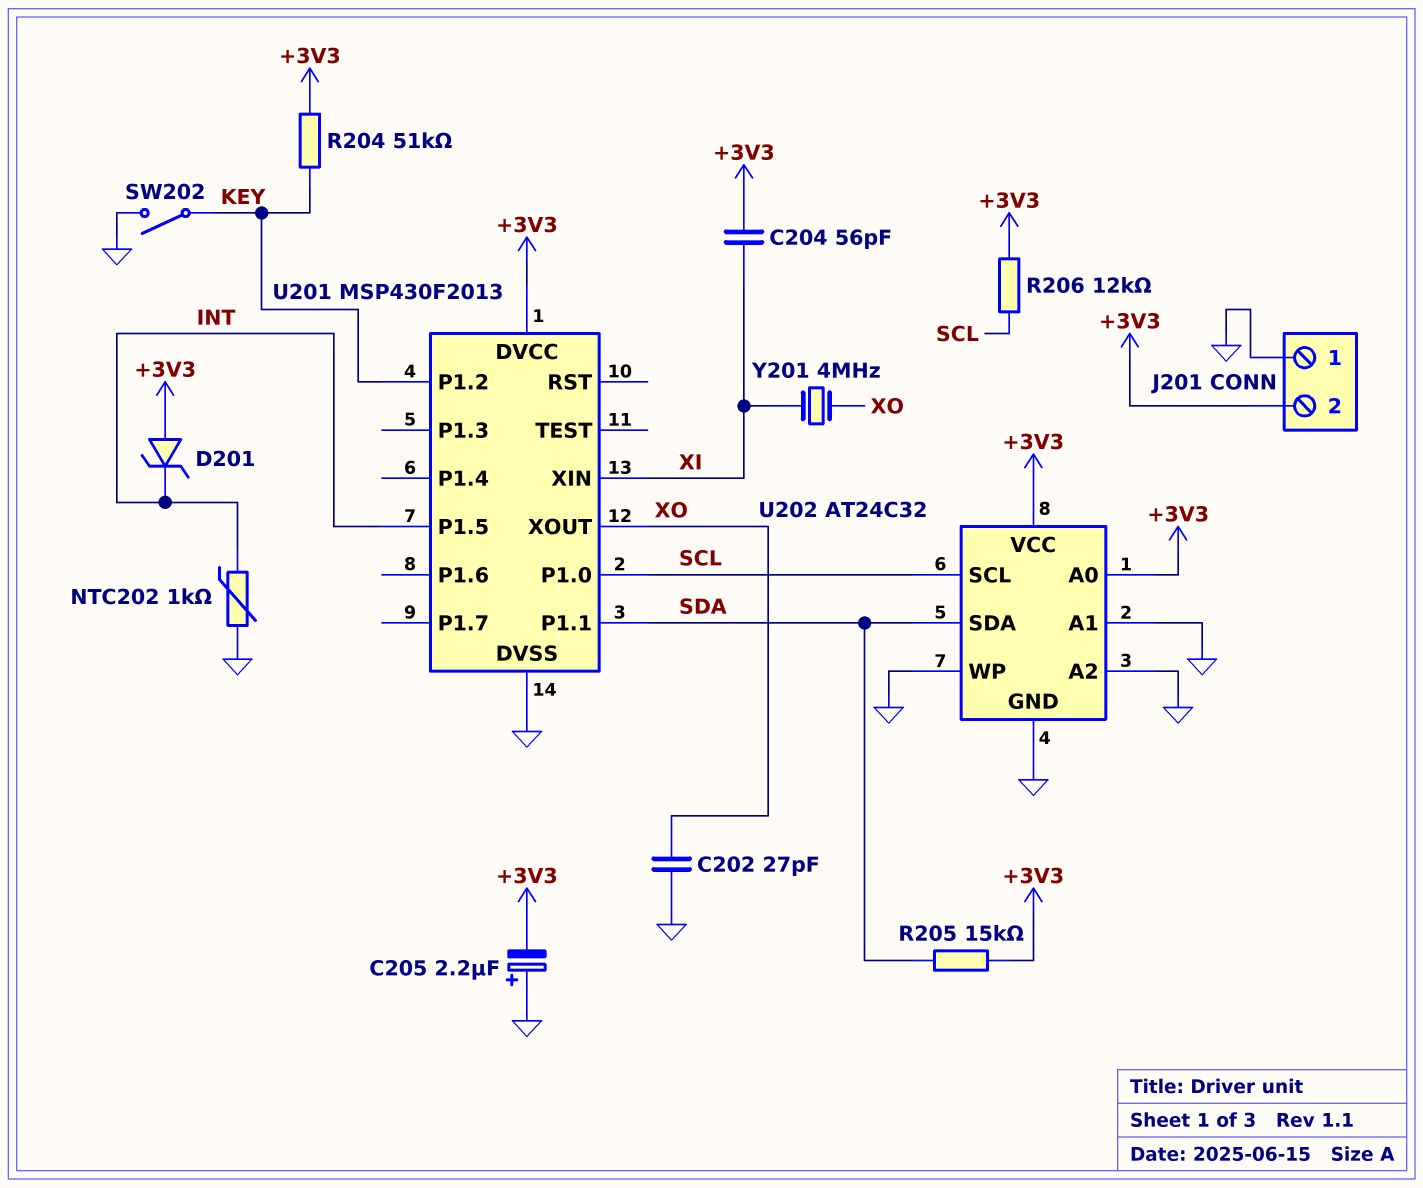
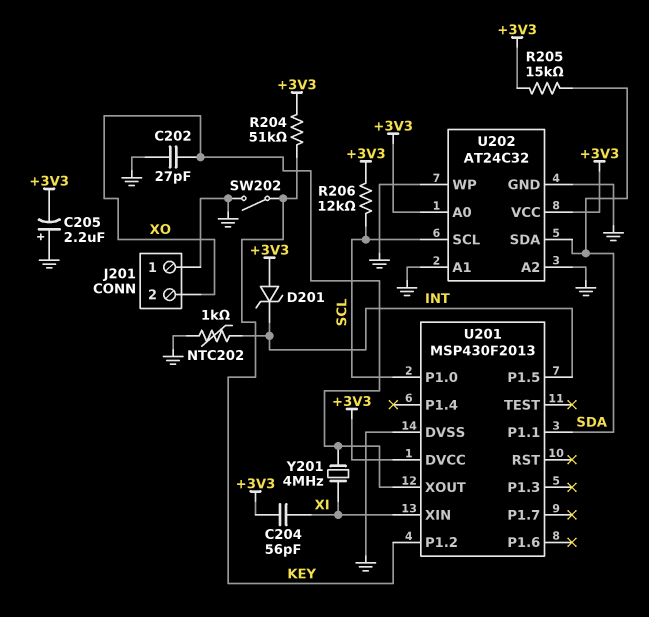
J201 pin 2: +3V3 -> XO

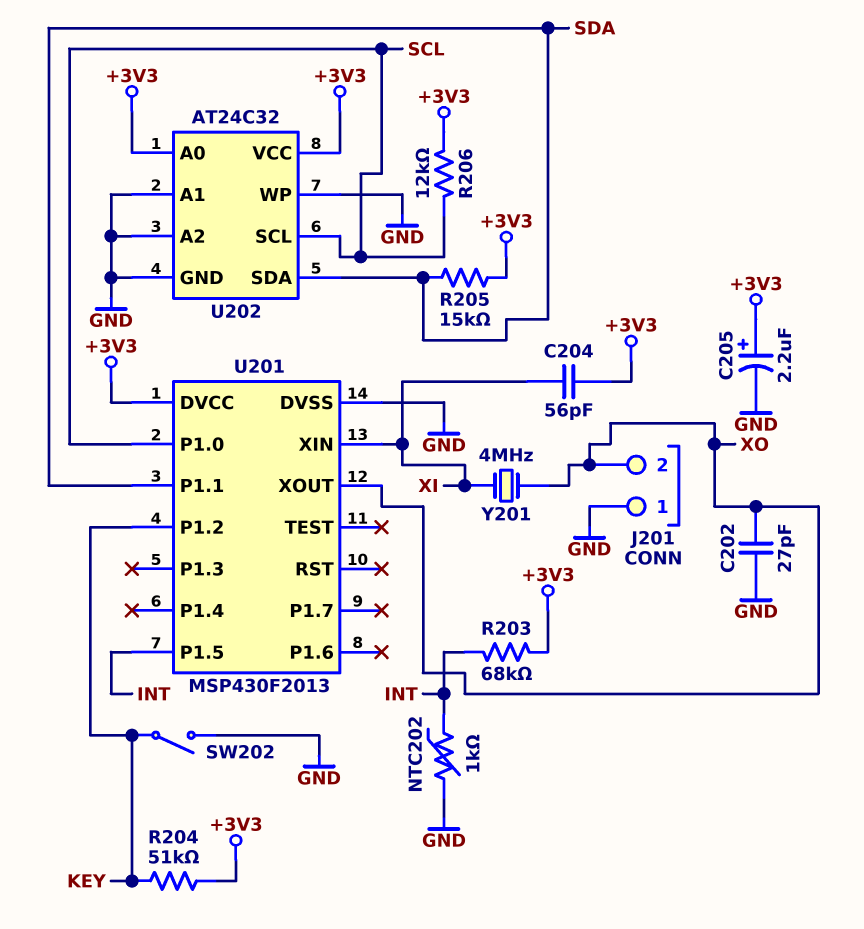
C205: 2.2uF (plus GND, minus +3V3) -> 2.2uF (plus +3V3, minus GND)
D201: zener (A +3V3, K INT) -> none
R203: none -> 68k (+3V3, INT)

